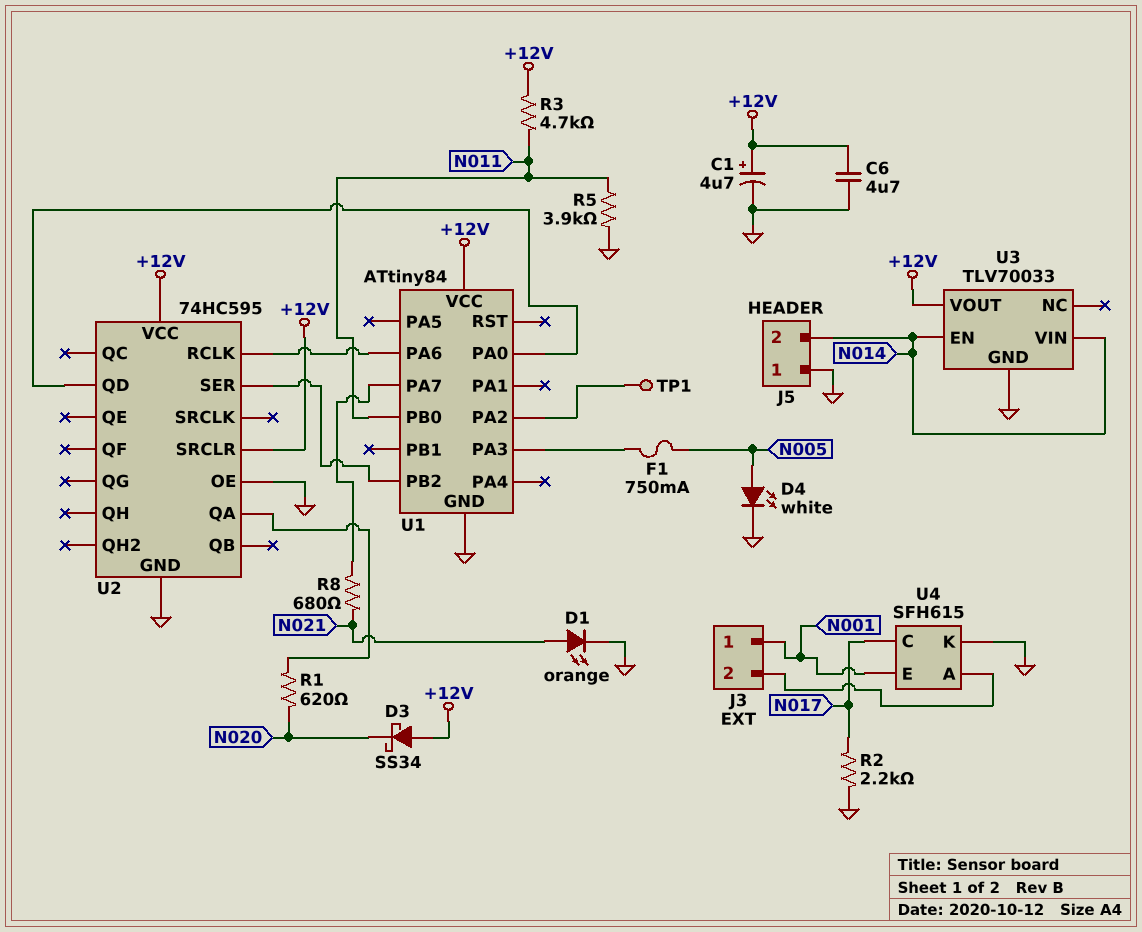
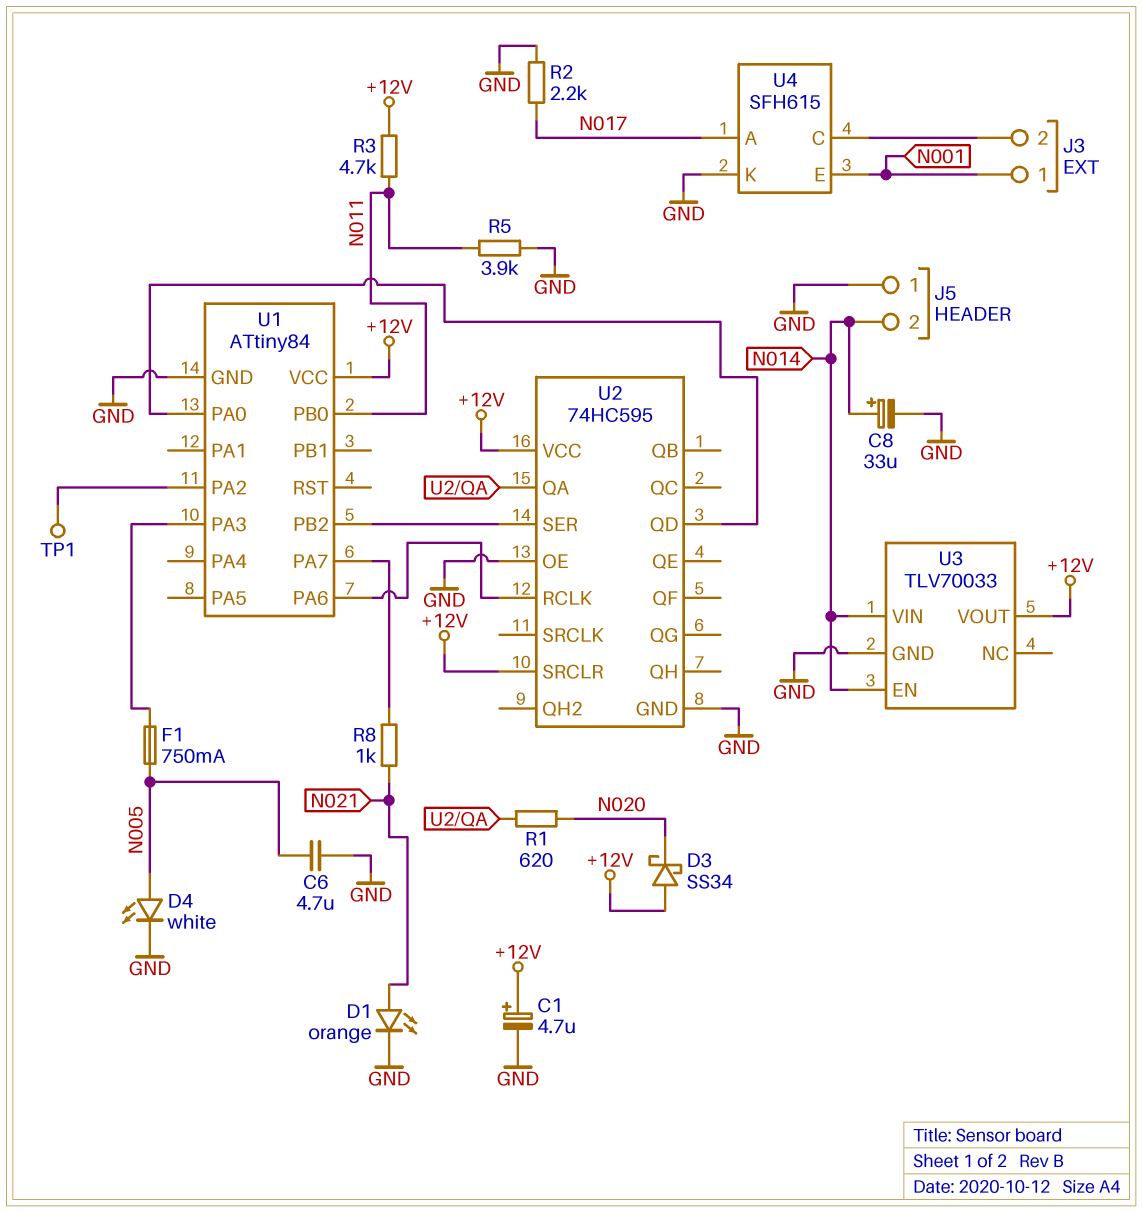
C6: 4.7uF (+12V, GND) -> 4.7uF (GND, N005)
C8: none -> 33uF (plus N014, minus GND)
R8: 680 (N021, U1/PA7) -> 1k (N021, U1/PA7)
U4 pin A: J3/2 -> N017
U4 pin C: N017 -> J3/2

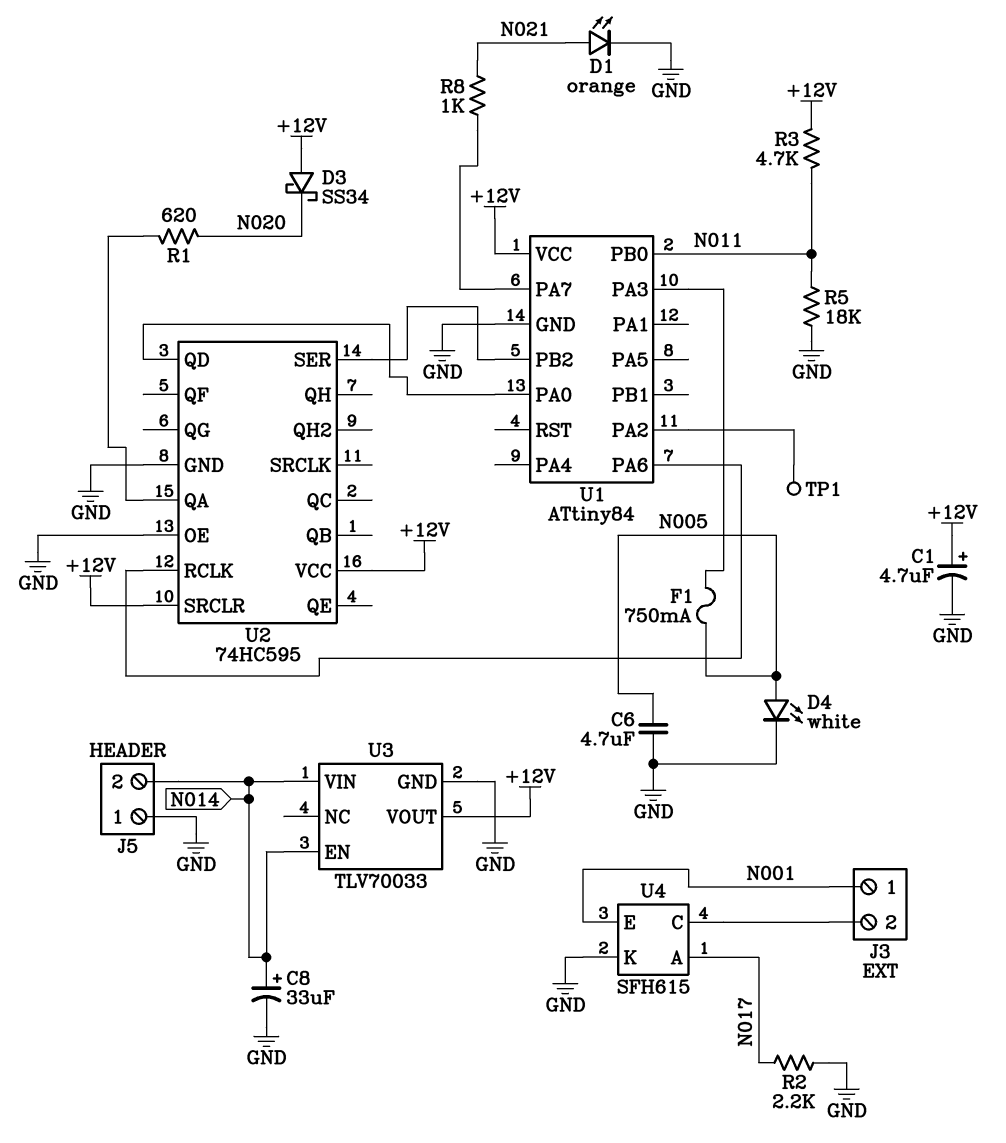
R5: 3.9k (GND, N011) -> 18k (GND, N011)

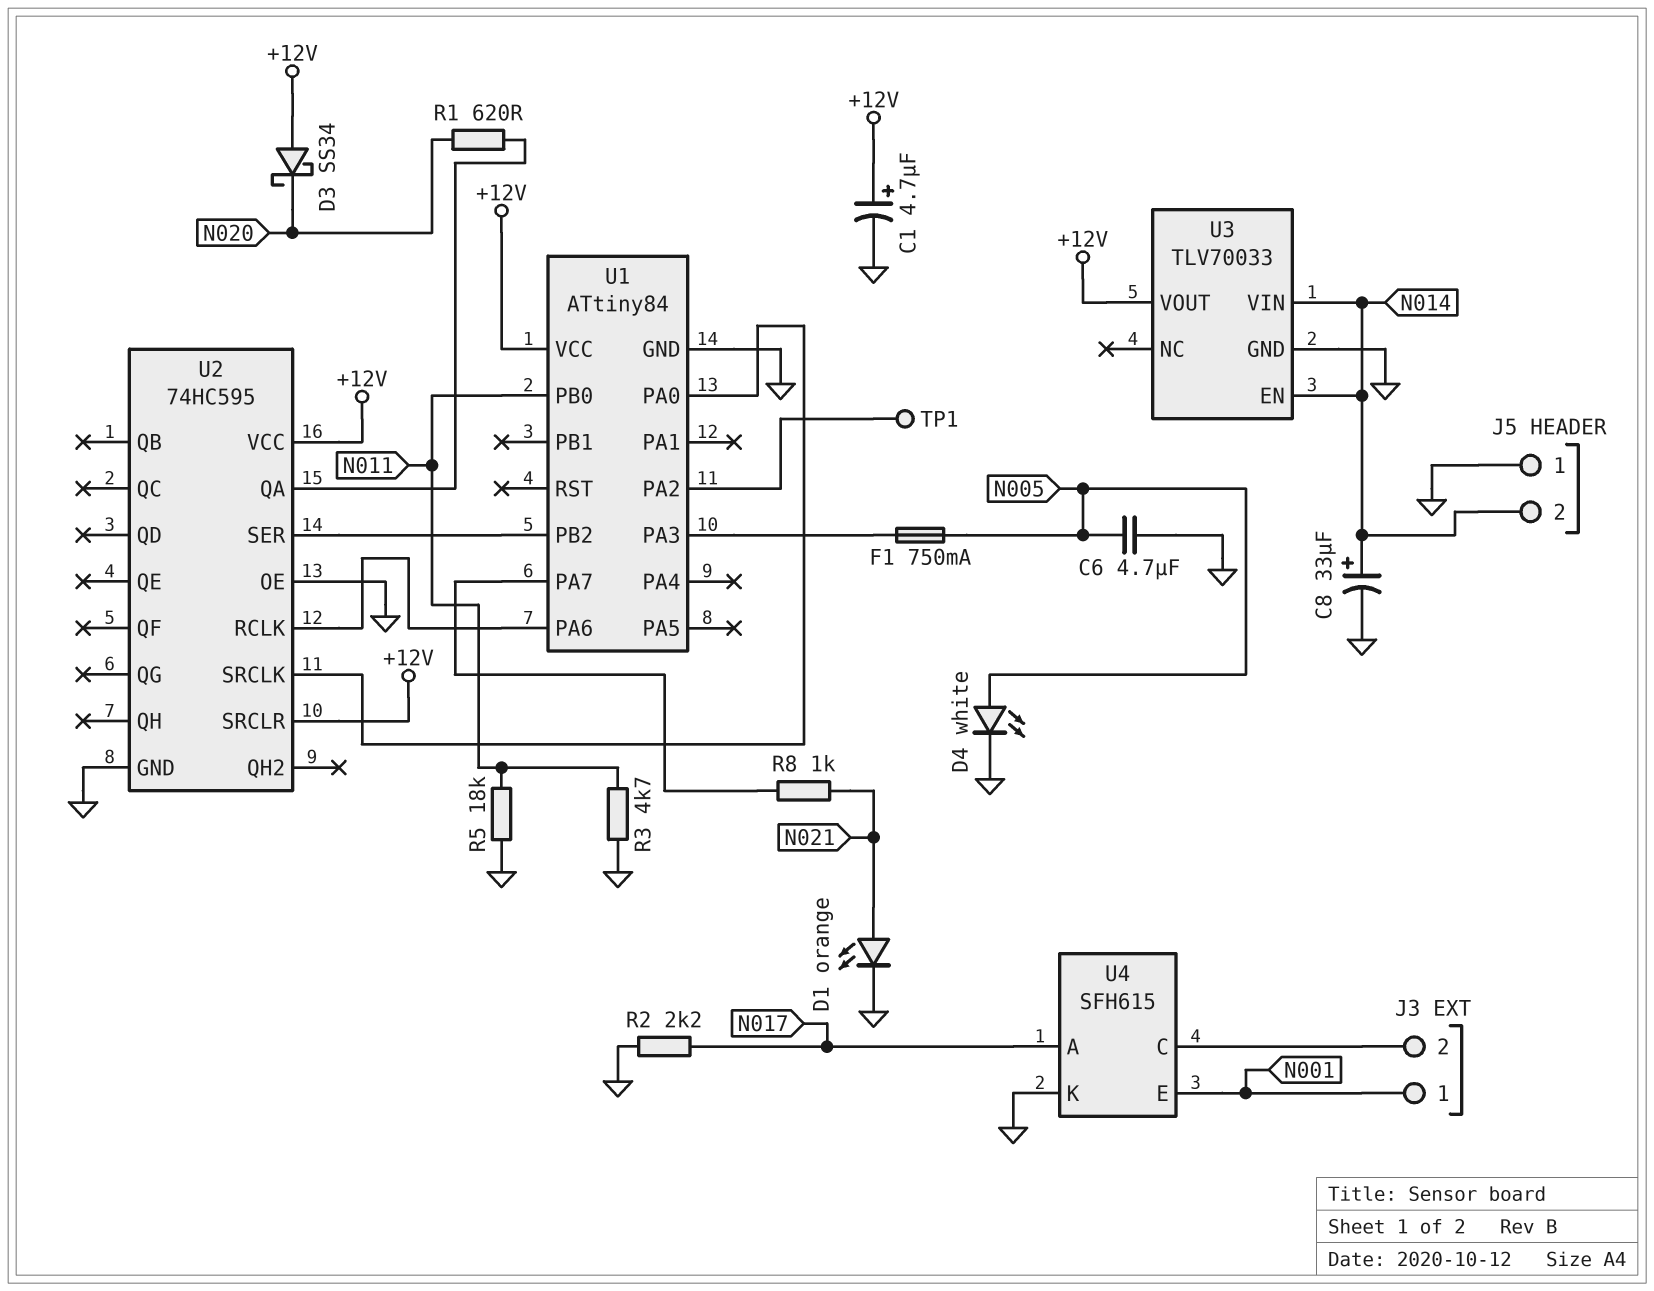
R3: 4.7k (+12V, N011) -> 4.7k (GND, N011)
U2 pin QD: U1/PA0 -> none
U2 pin SRCLK: none -> U1/PA0

